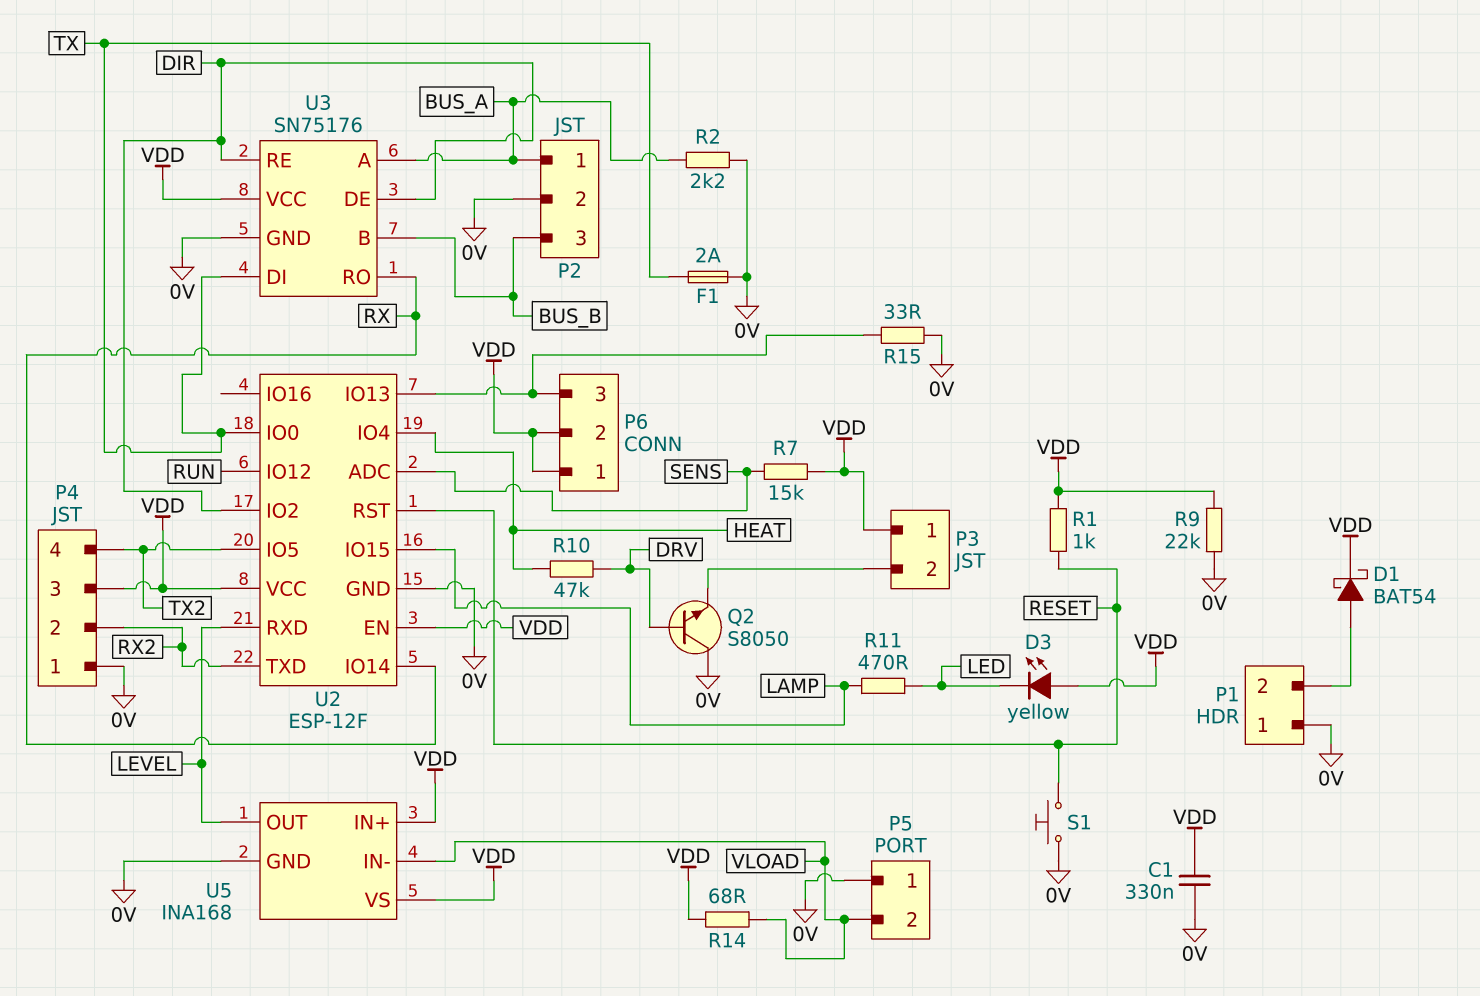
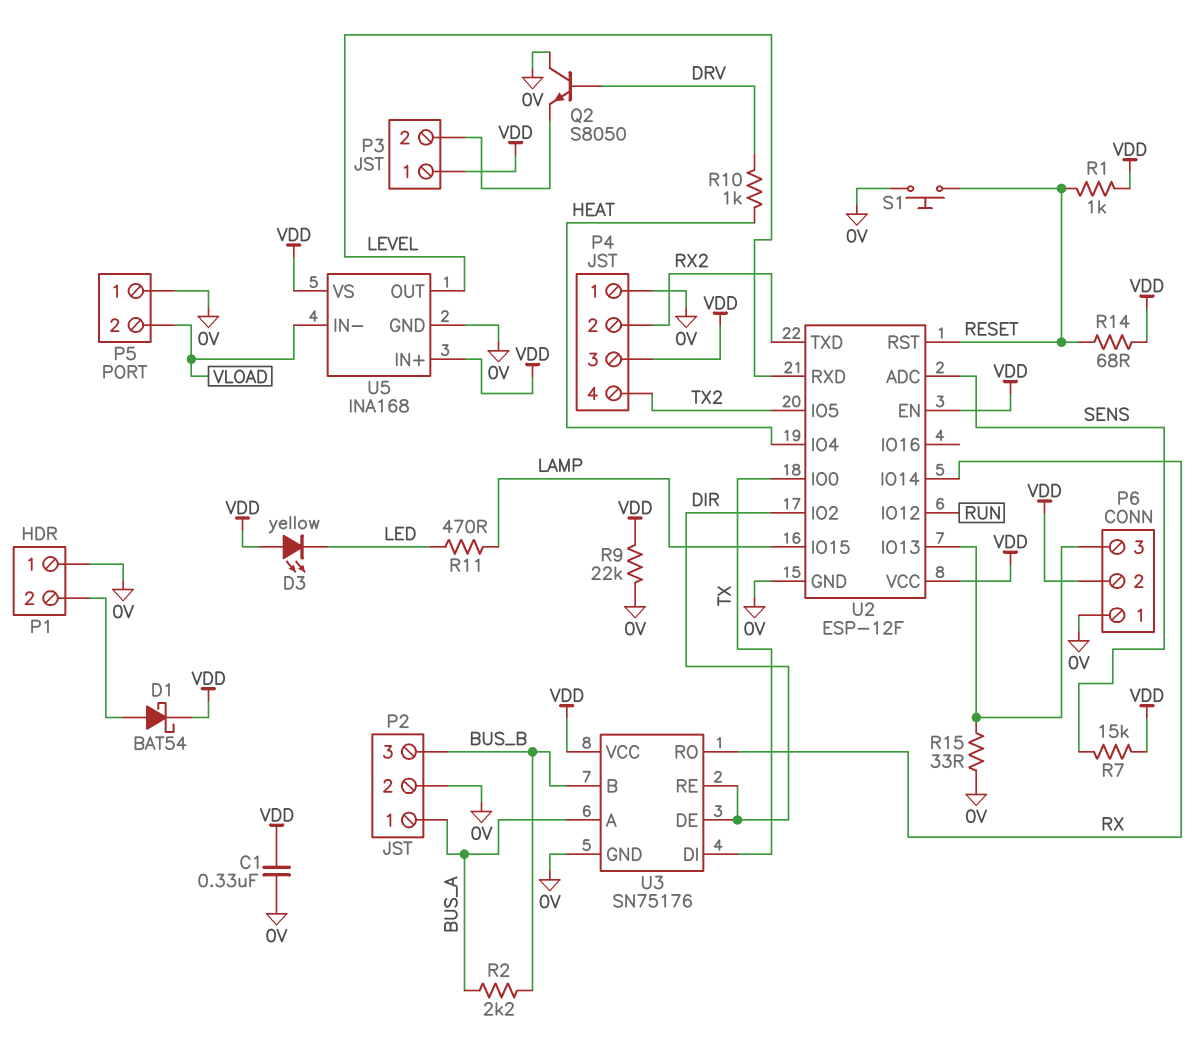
F1: 2A (0V, TX) -> none
P6 pin 1: VDD -> 0V
R2: 2.2k (0V, BUS_A) -> 2.2k (BUS_A, BUS_B)
R10: 47k (DRV, HEAT) -> 1k (DRV, HEAT)
R14: 68 (VDD, VLOAD) -> 68 (RESET, VDD)

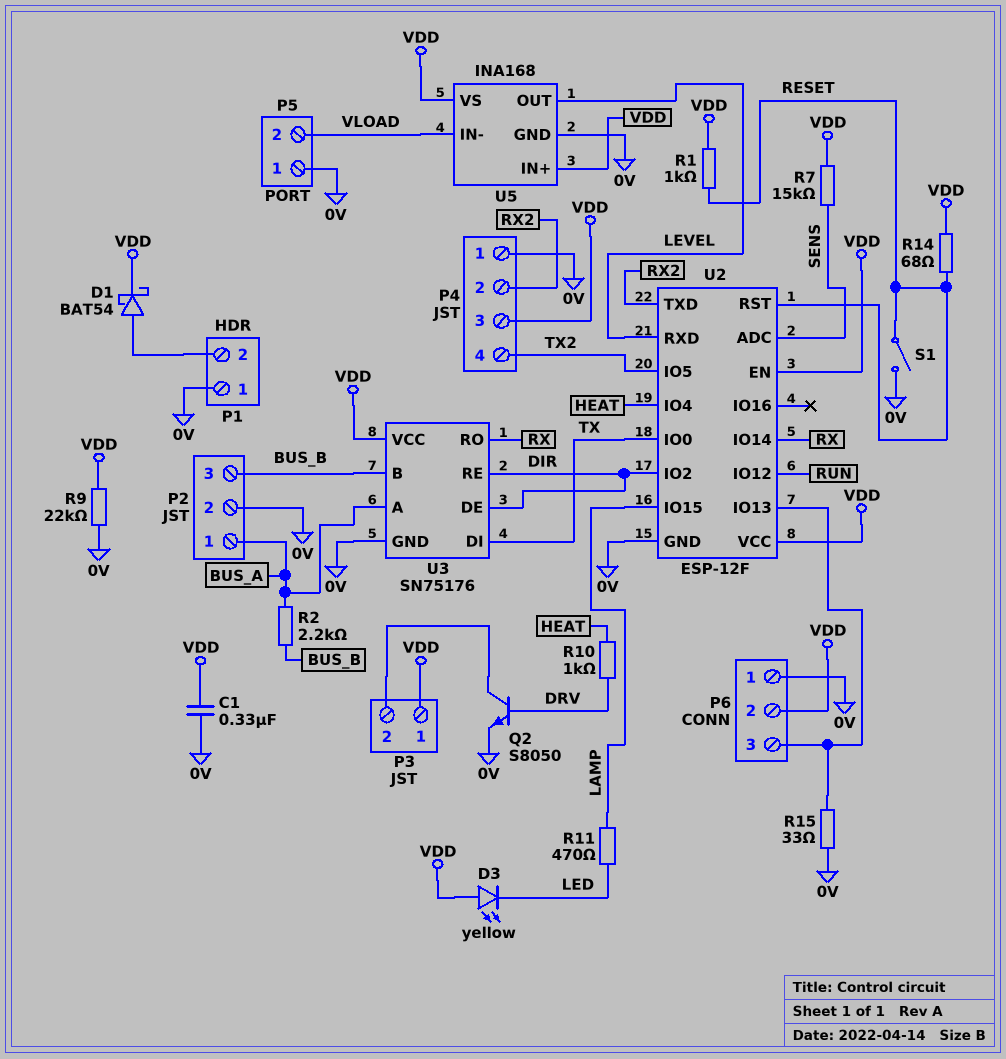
Q2: NPN S8050 (B DRV, C 0V, E P3/2) -> NPN S8050 (B DRV, C P3/2, E 0V)
S1: button (0V, RESET) -> switch (0V, RESET)

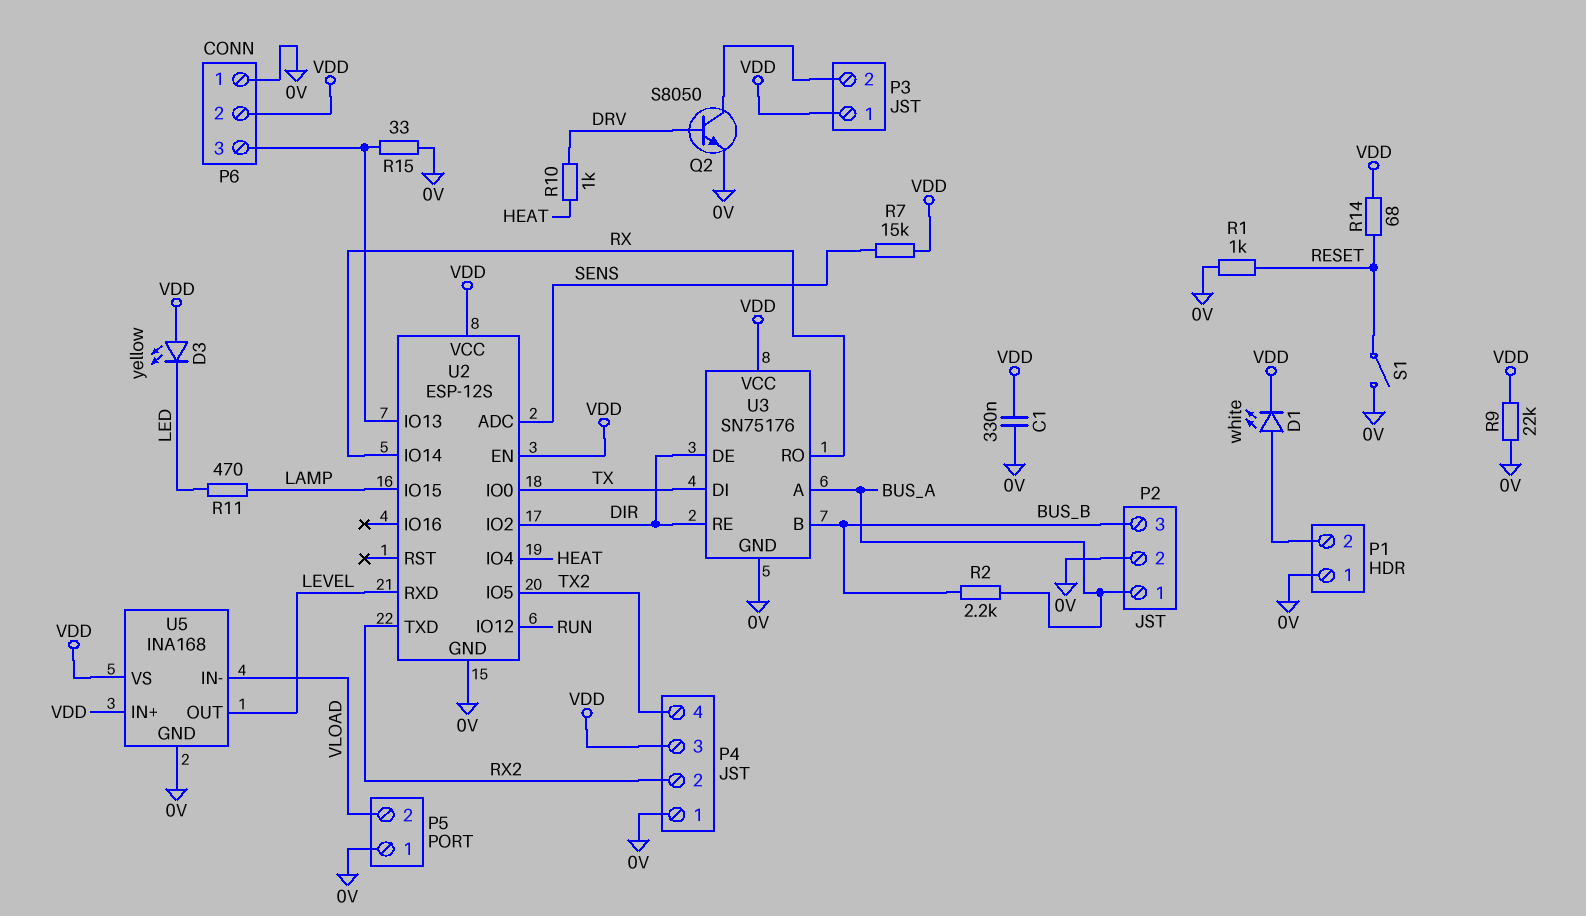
D1: schottky BAT54 (A P1/2, K VDD) -> LED white (A P1/2, K VDD)
R1: 1k (RESET, VDD) -> 1k (0V, RESET)
U2: ESP-12F -> ESP-12S
U2 pin RST: RESET -> none

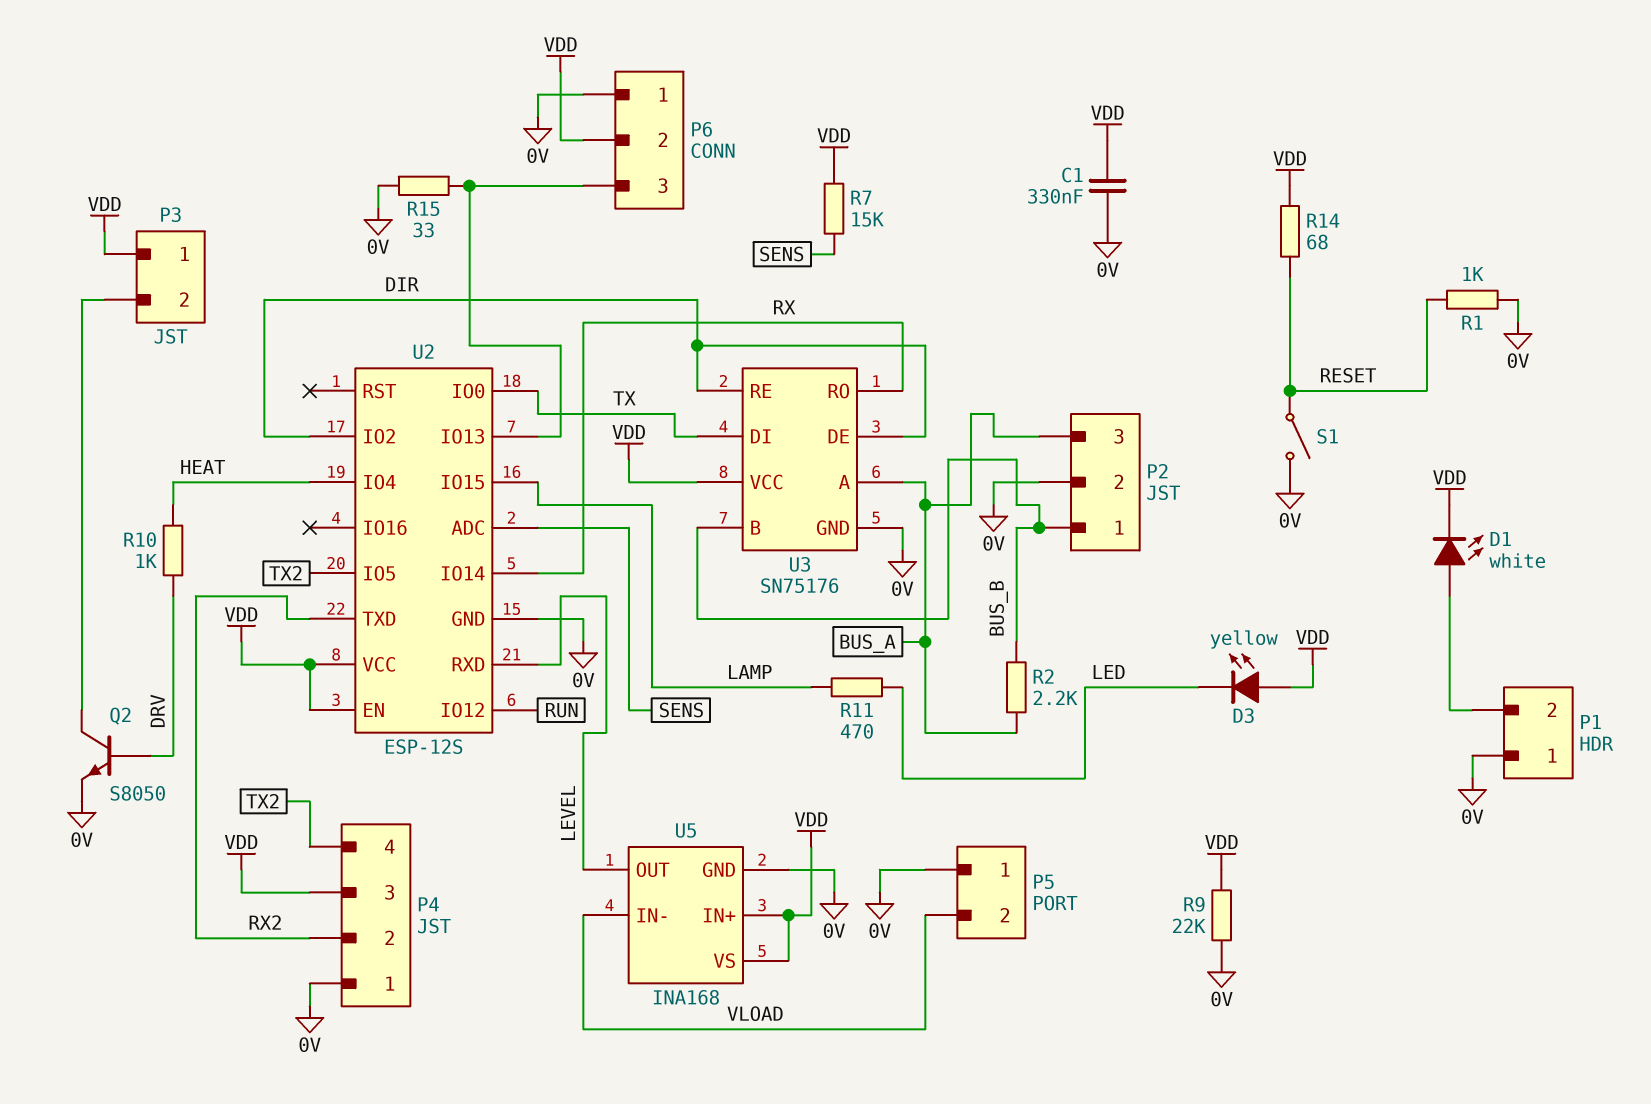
P2 pin 1: BUS_A -> BUS_B
P2 pin 3: BUS_B -> BUS_A

